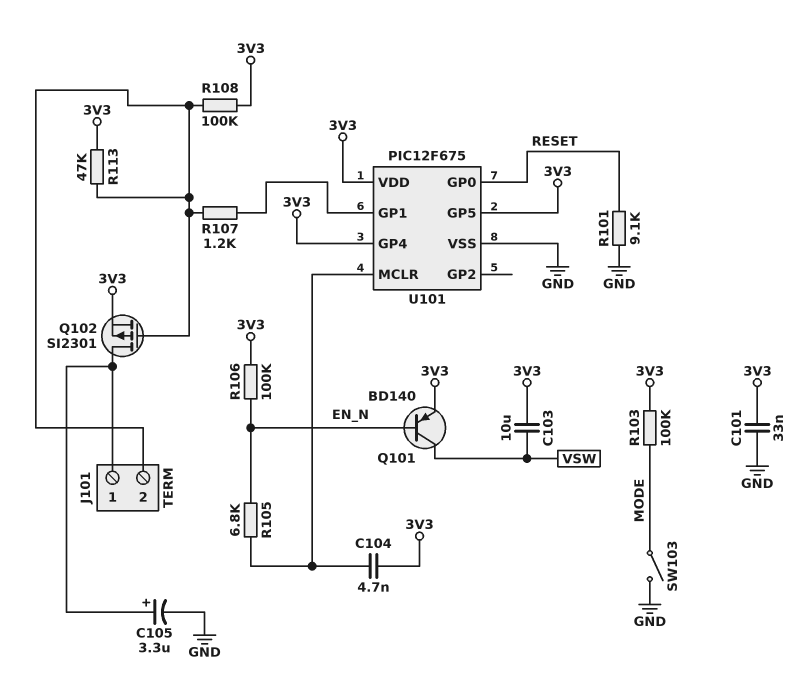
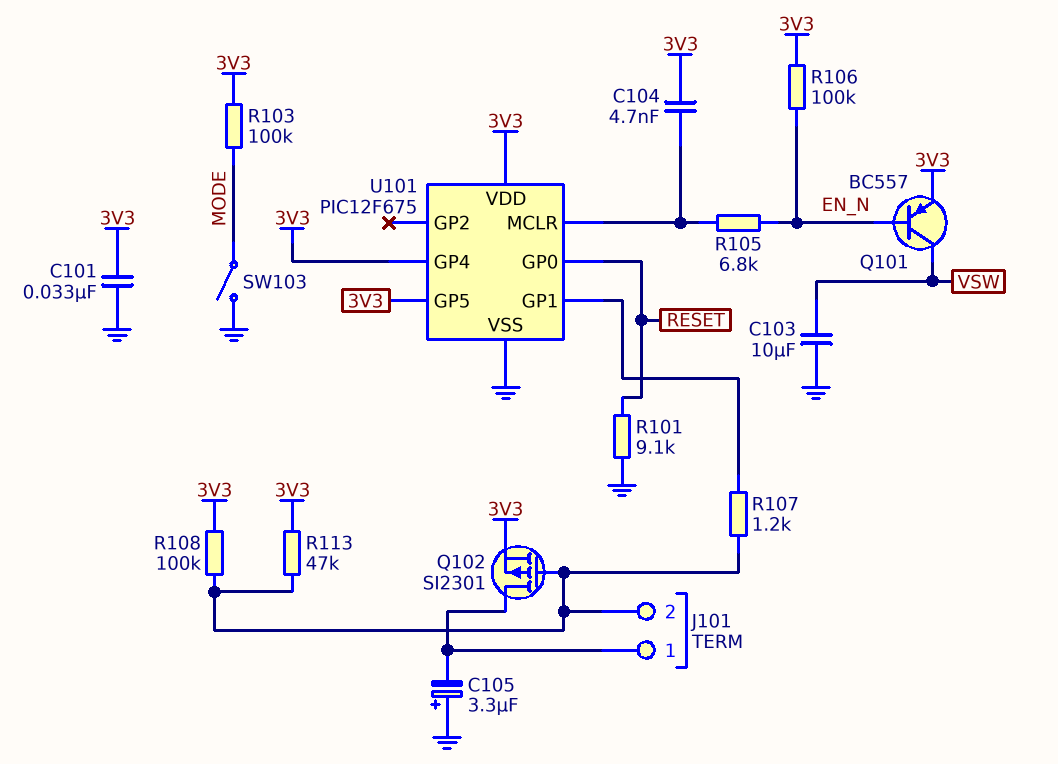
C103: 10uF (3V3, VSW) -> 10uF (GND, VSW)
C105: 3.3uF (plus J101/1, minus GND) -> 3.3uF (plus GND, minus J101/1)
Q101: PNP BD140 (B EN_N, C VSW, E 3V3) -> PNP BC557 (B EN_N, C VSW, E 3V3)

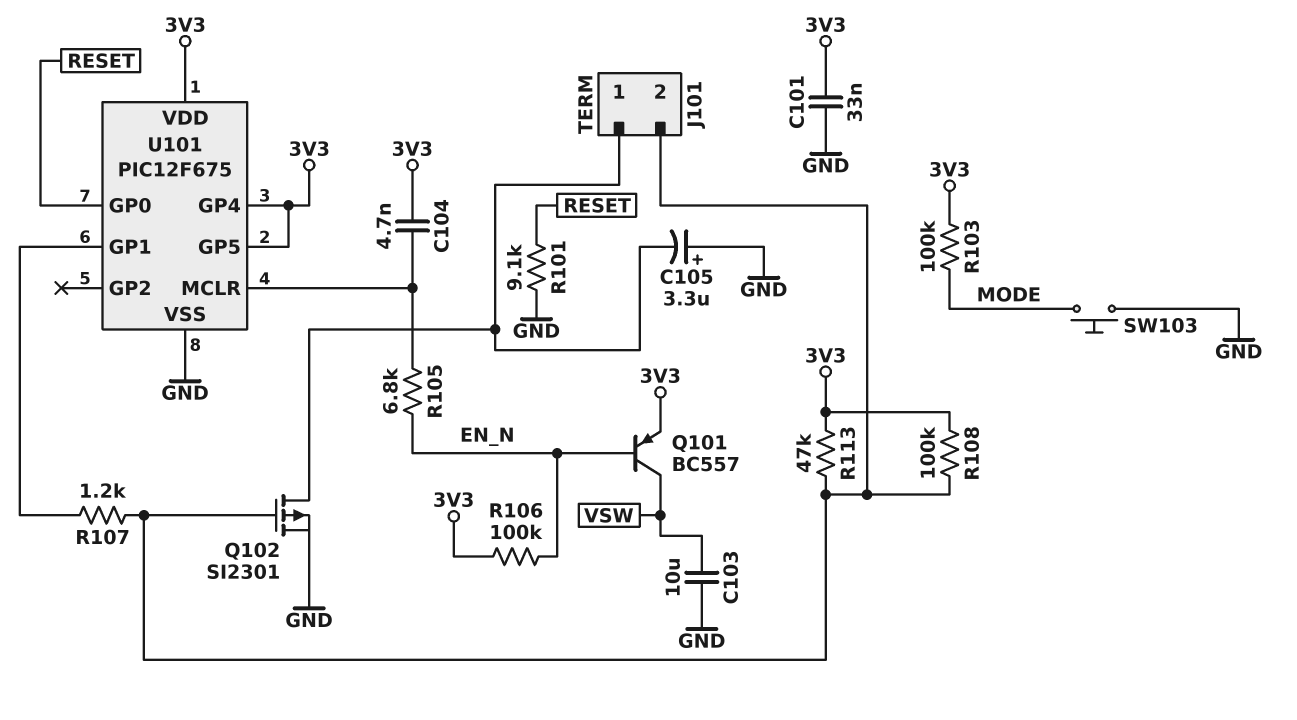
Q102: PMOS SI2301 (G J101/2, D J101/1, S 3V3) -> PMOS SI2301 (G J101/2, D J101/1, S GND)
SW103: switch (GND, MODE) -> button (GND, MODE)

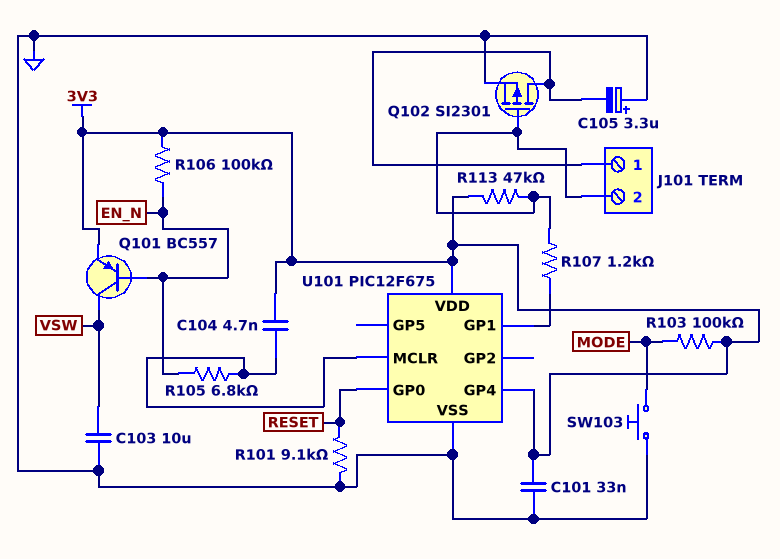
R108: 100k (3V3, J101/2) -> none
U101 pin GP5: 3V3 -> none

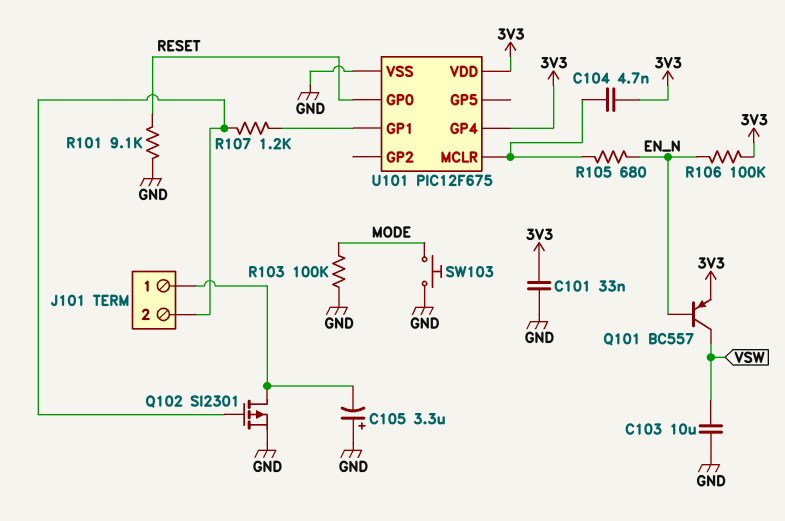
R103: 100k (3V3, MODE) -> 100k (GND, MODE)
R105: 6.8k (EN_N, U101/MCLR) -> 680 (EN_N, U101/MCLR)
R113: 47k (3V3, J101/2) -> none

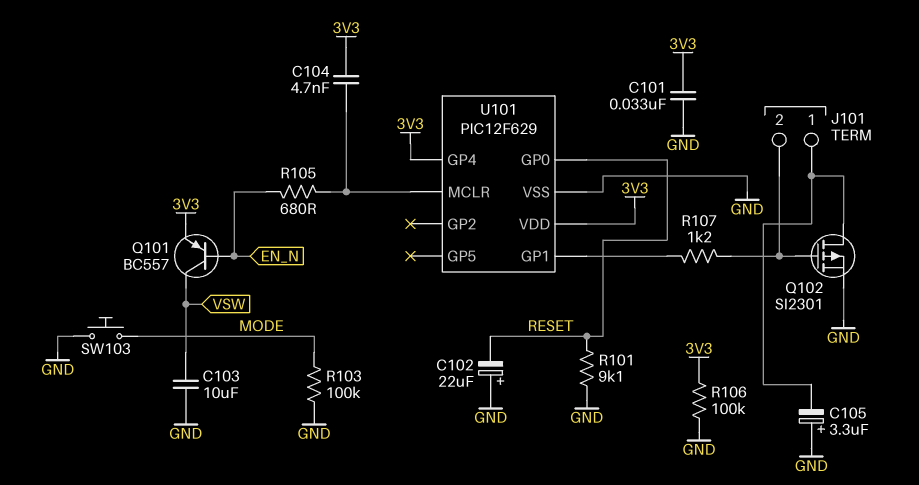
C102: none -> 22uF (plus GND, minus RESET)
R106: 100k (3V3, EN_N) -> 100k (3V3, GND)
U101: PIC12F675 -> PIC12F629

